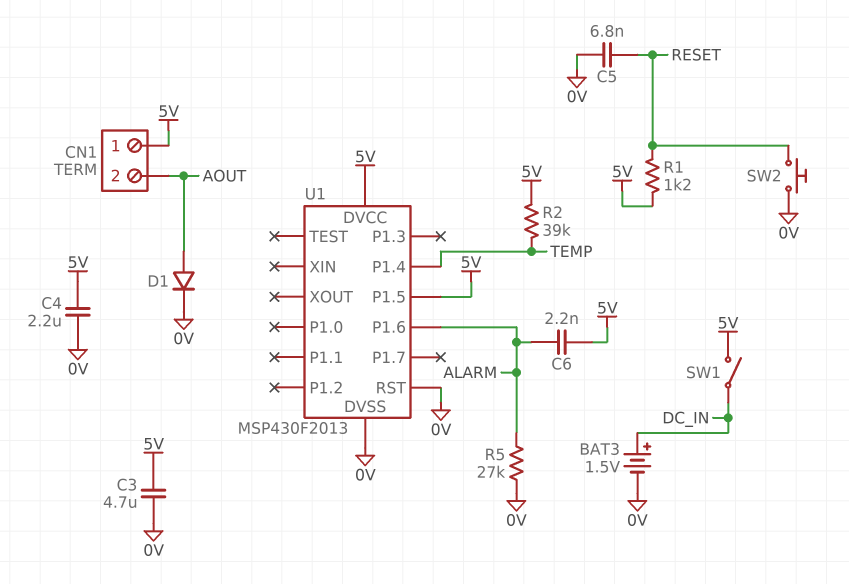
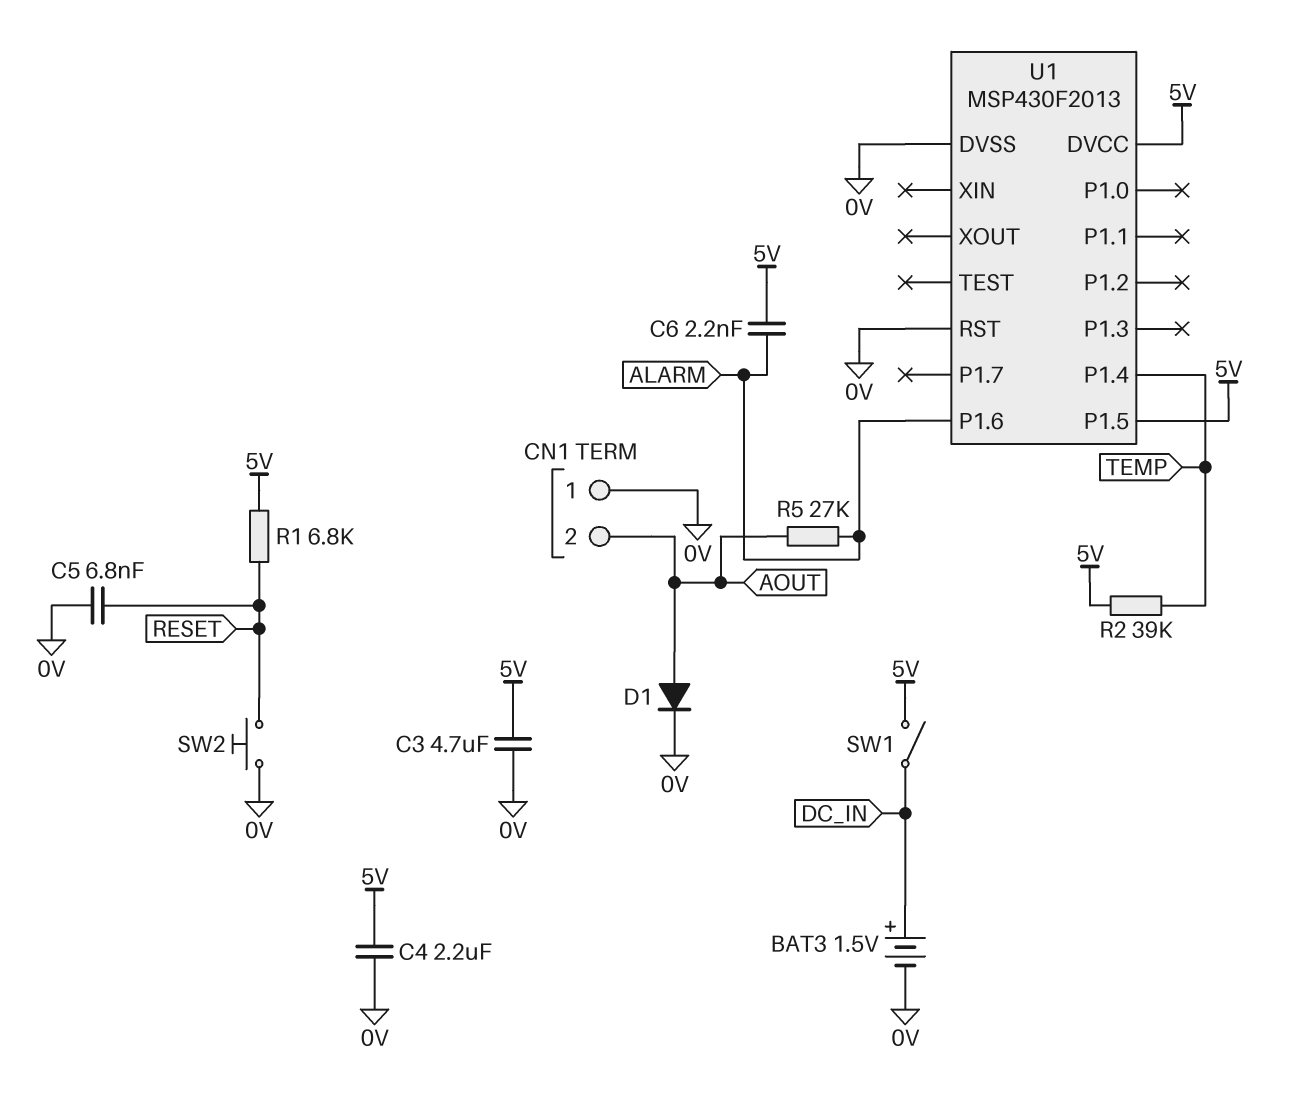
CN1 pin 1: 5V -> 0V
R1: 1.2k (5V, RESET) -> 6.8k (5V, RESET)
R5: 27k (0V, ALARM) -> 27k (ALARM, AOUT)

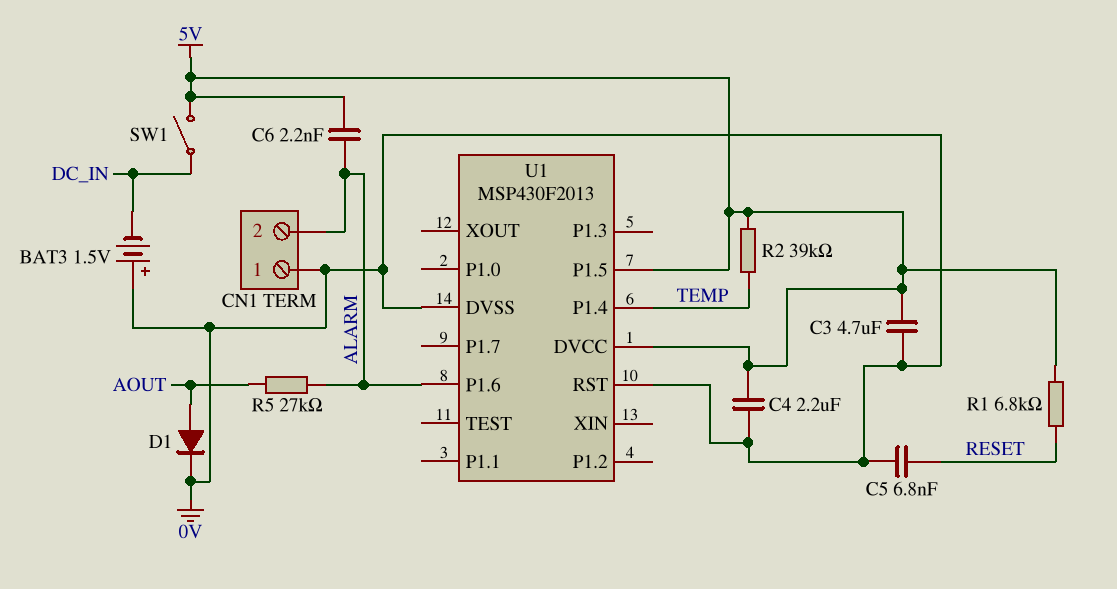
BAT3: 1.5V (plus DC_IN, minus 0V) -> 1.5V (plus 0V, minus DC_IN)
CN1 pin 2: AOUT -> ALARM
SW2: button (0V, RESET) -> none

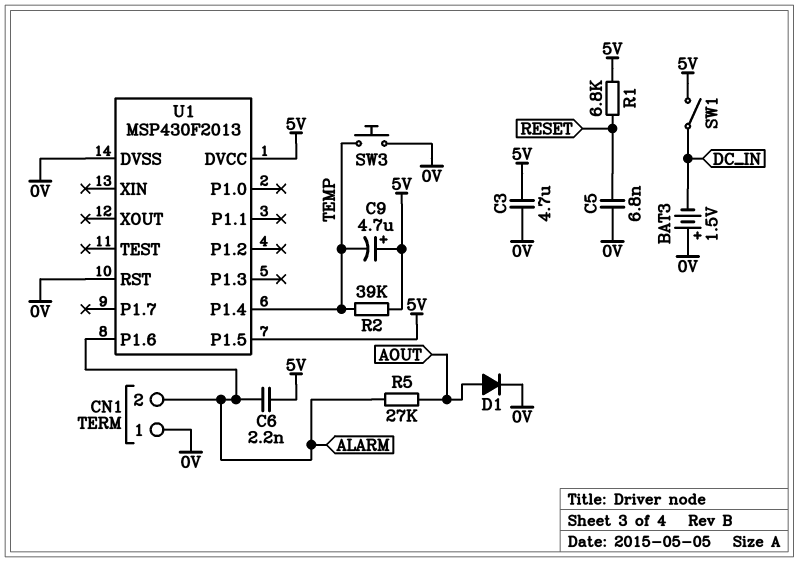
C4: 2.2uF (0V, 5V) -> none
C9: none -> 4.7uF (plus 5V, minus TEMP)
SW3: none -> button (0V, TEMP)

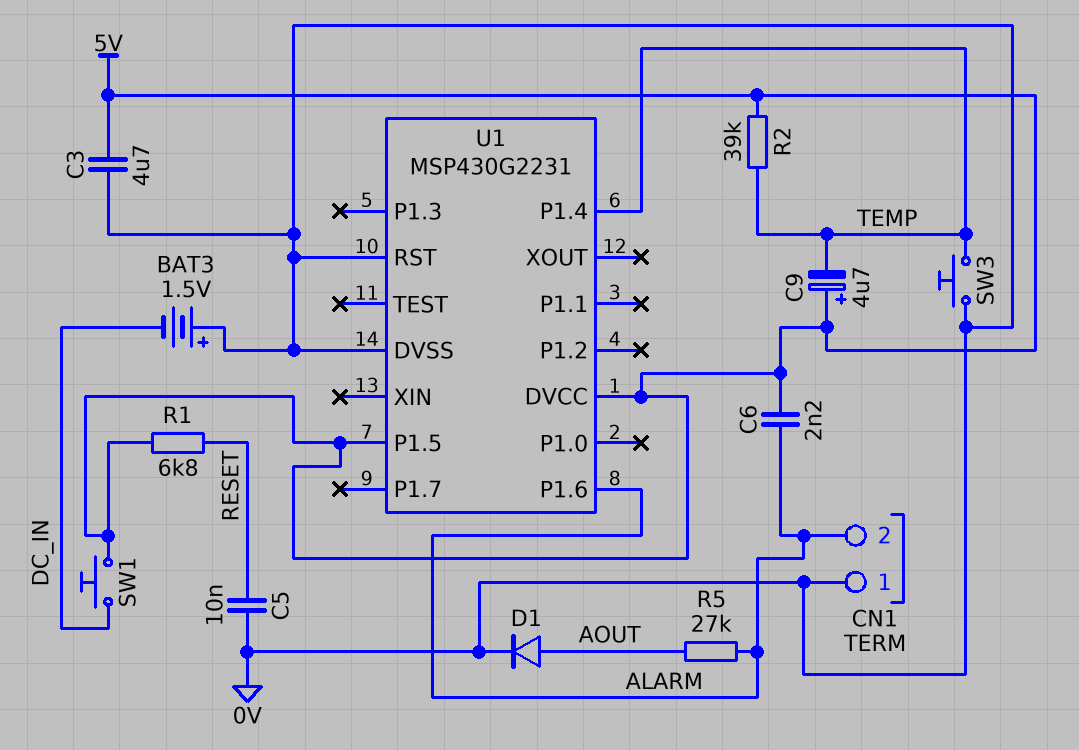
C5: 6.8nF (0V, RESET) -> 10nF (0V, RESET)
SW1: switch (5V, DC_IN) -> button (5V, DC_IN)
U1: MSP430F2013 -> MSP430G2231

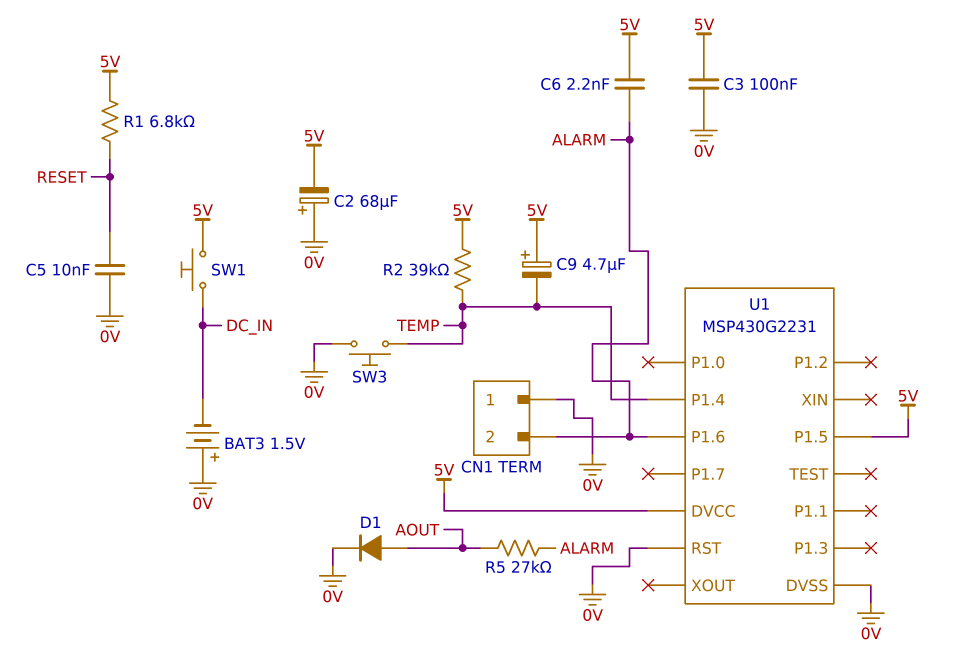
C2: none -> 68uF (plus 0V, minus 5V)
C3: 4.7uF (0V, 5V) -> 100nF (0V, 5V)

